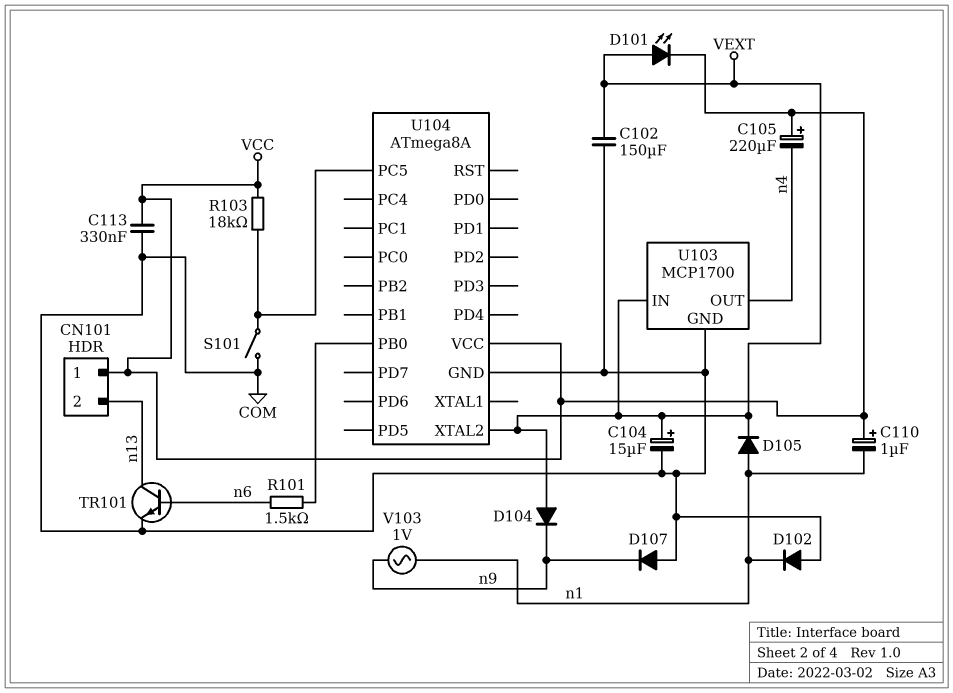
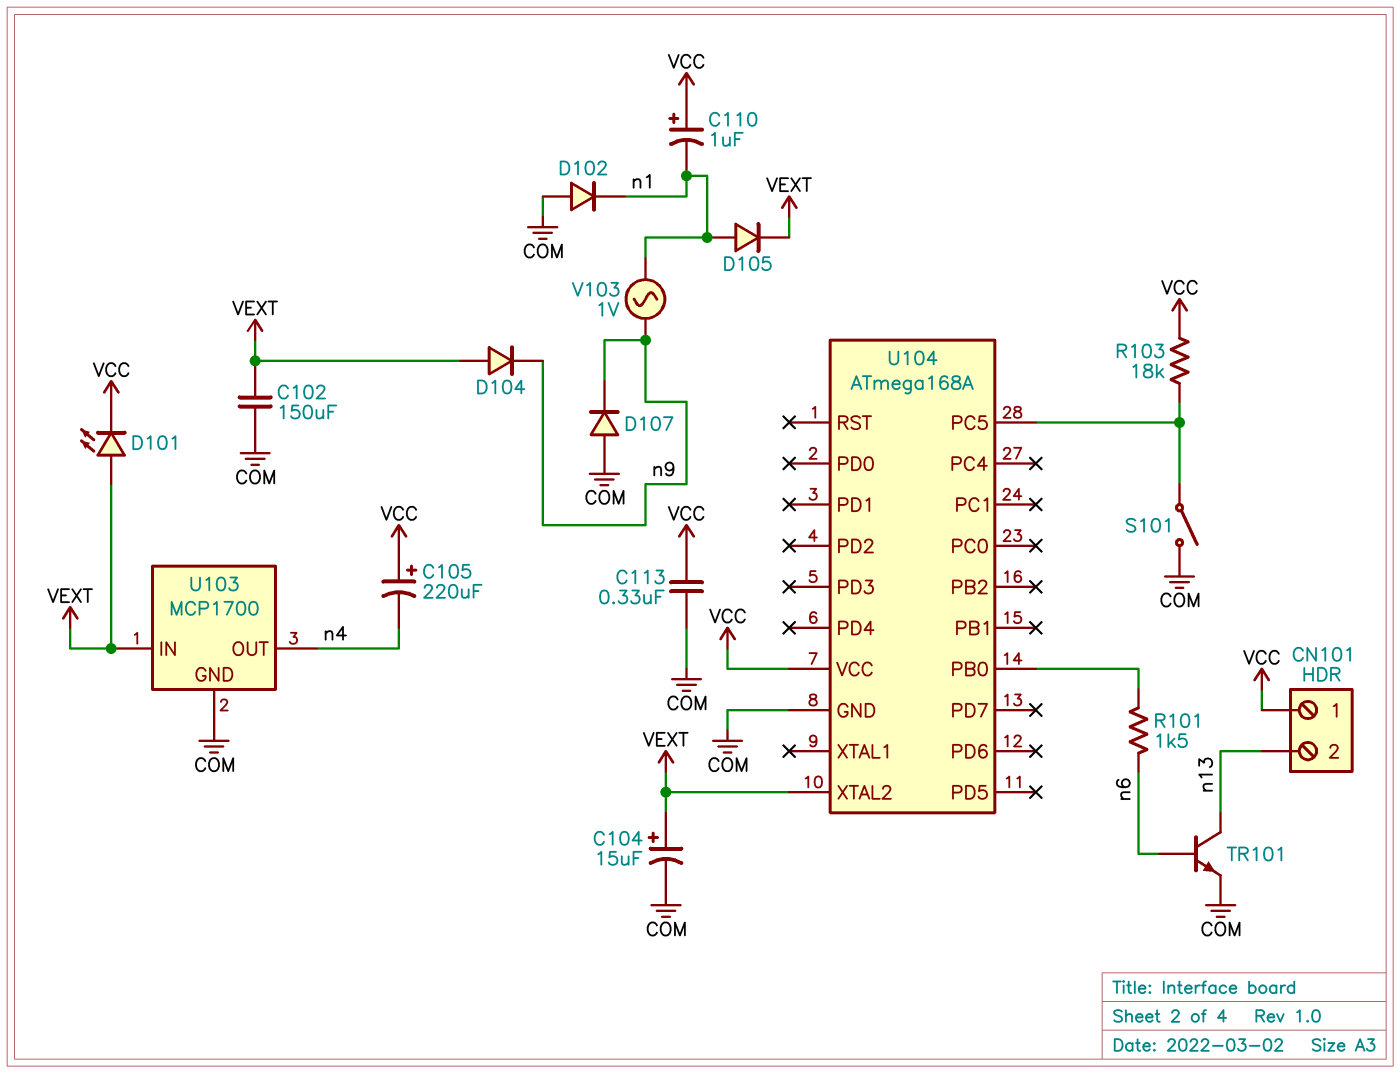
U104: ATmega8A -> ATmega168A

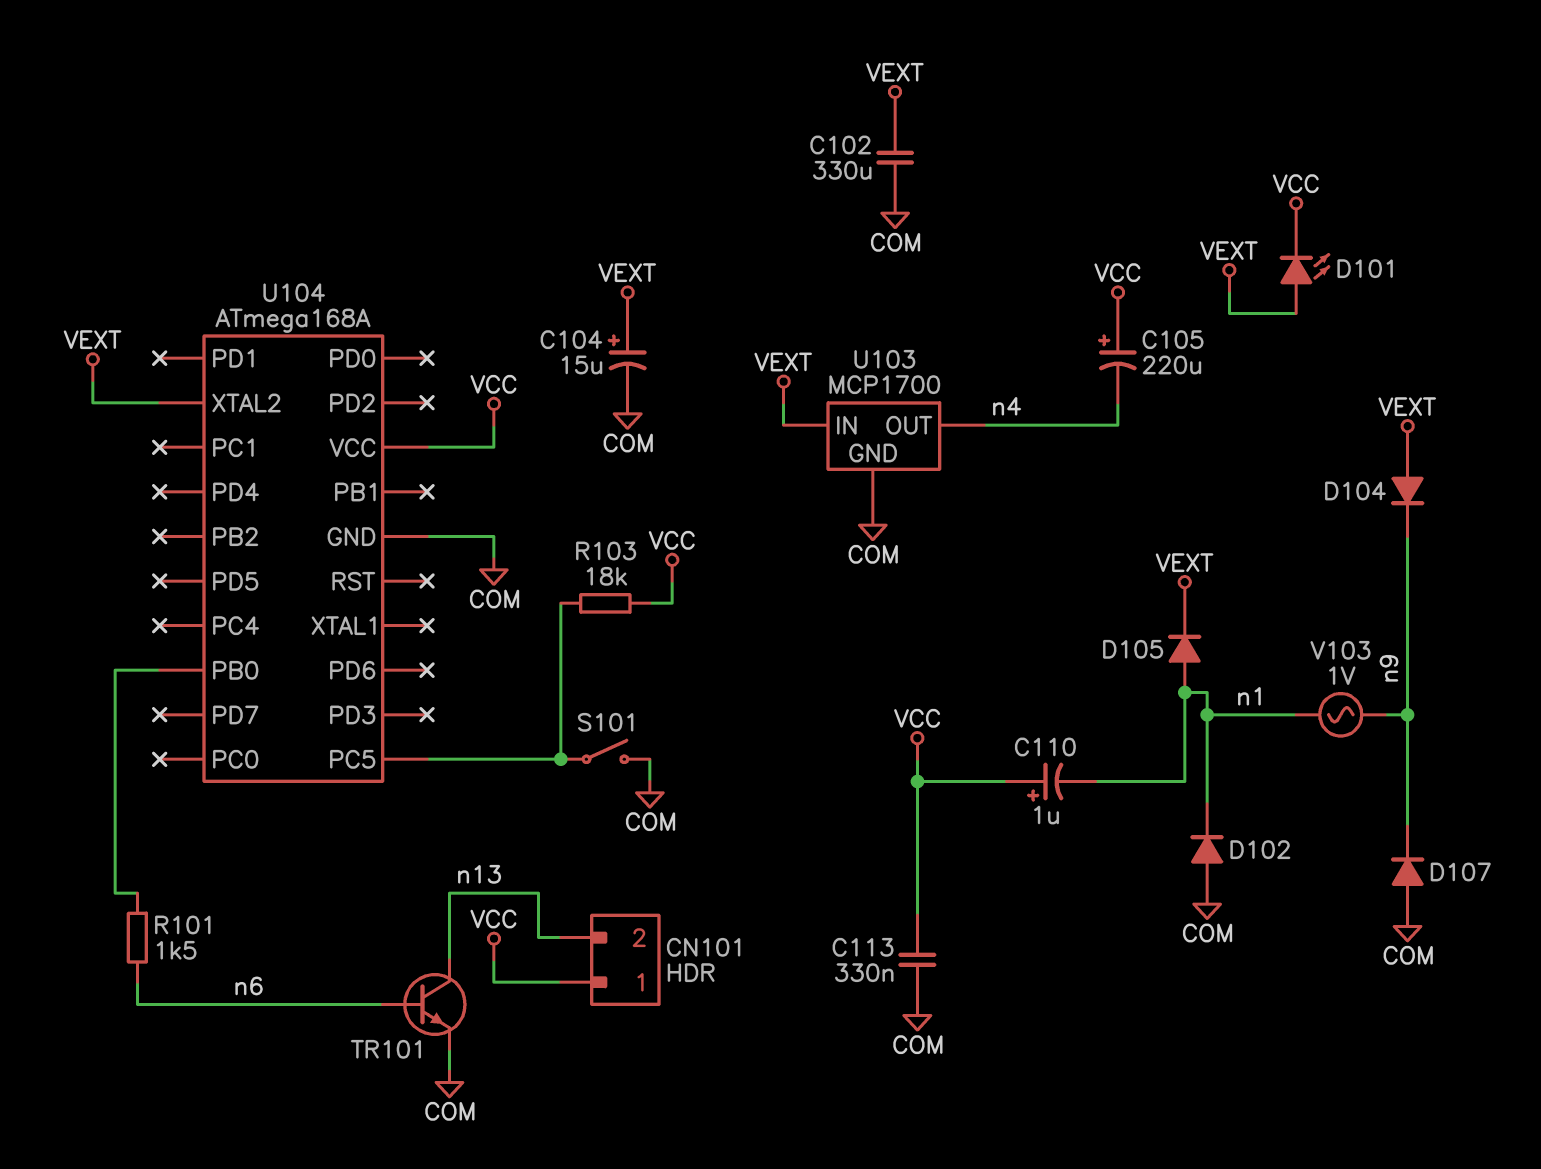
C102: 150uF (COM, VEXT) -> 330uF (COM, VEXT)

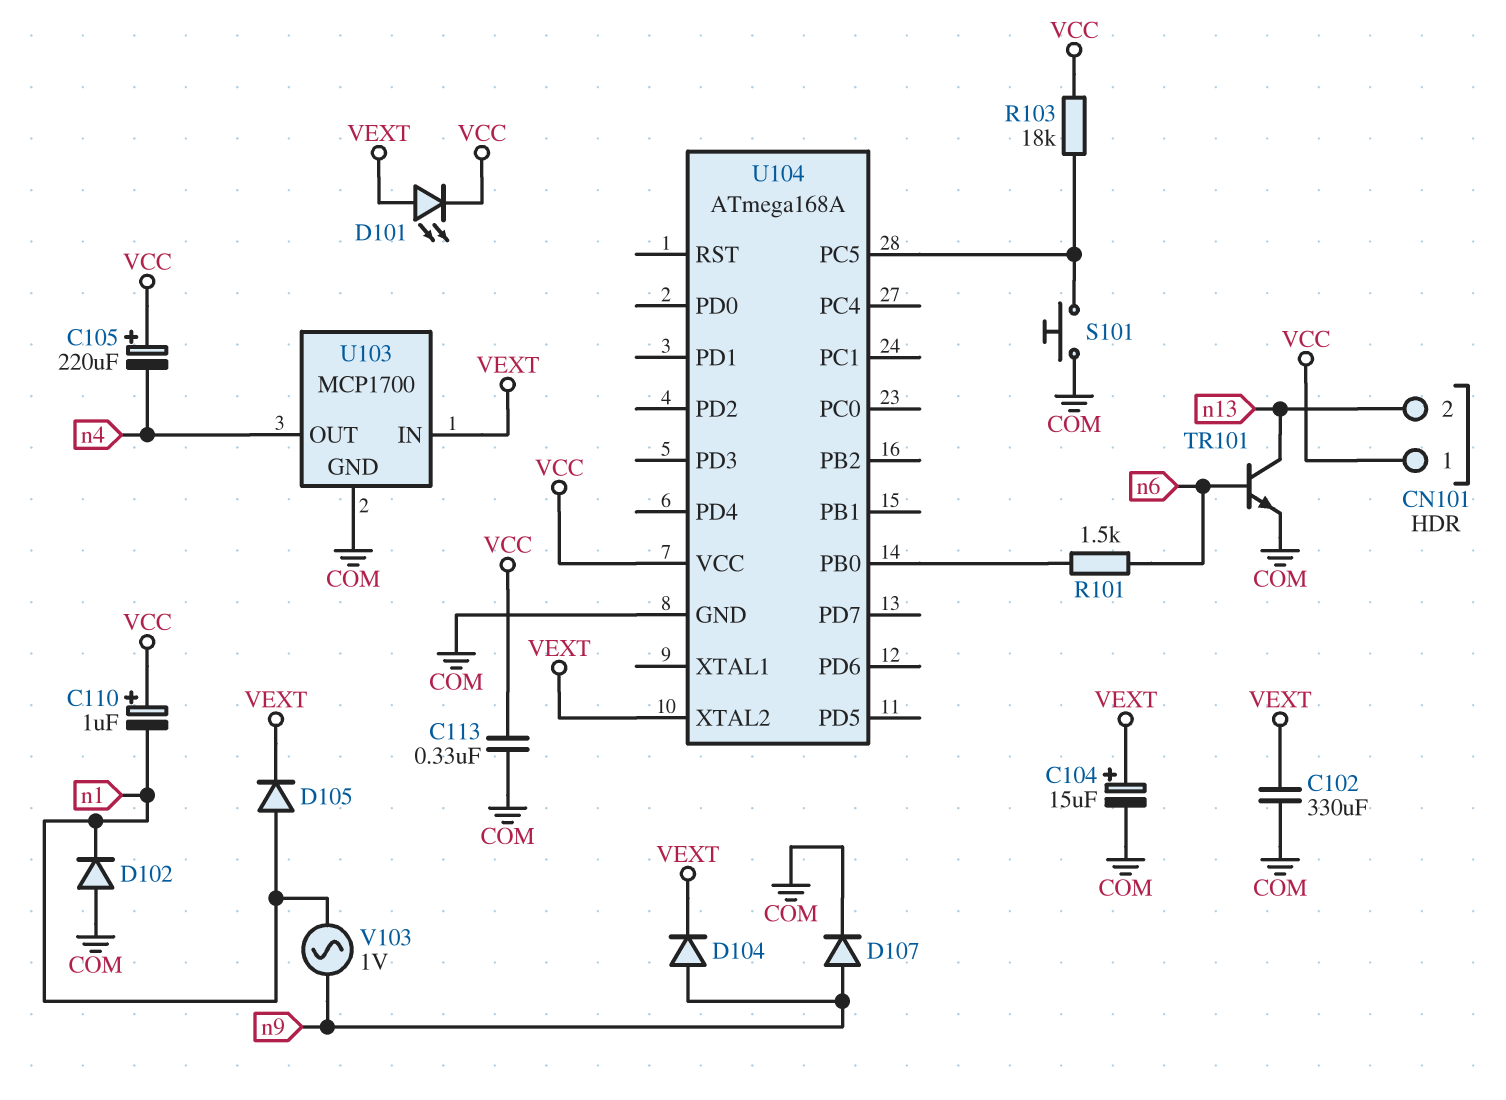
D104: diode (A VEXT, K n9) -> diode (A n9, K VEXT)
D107: diode (A COM, K n9) -> diode (A n9, K COM)
S101: switch (COM, U104/PC5) -> button (COM, U104/PC5)

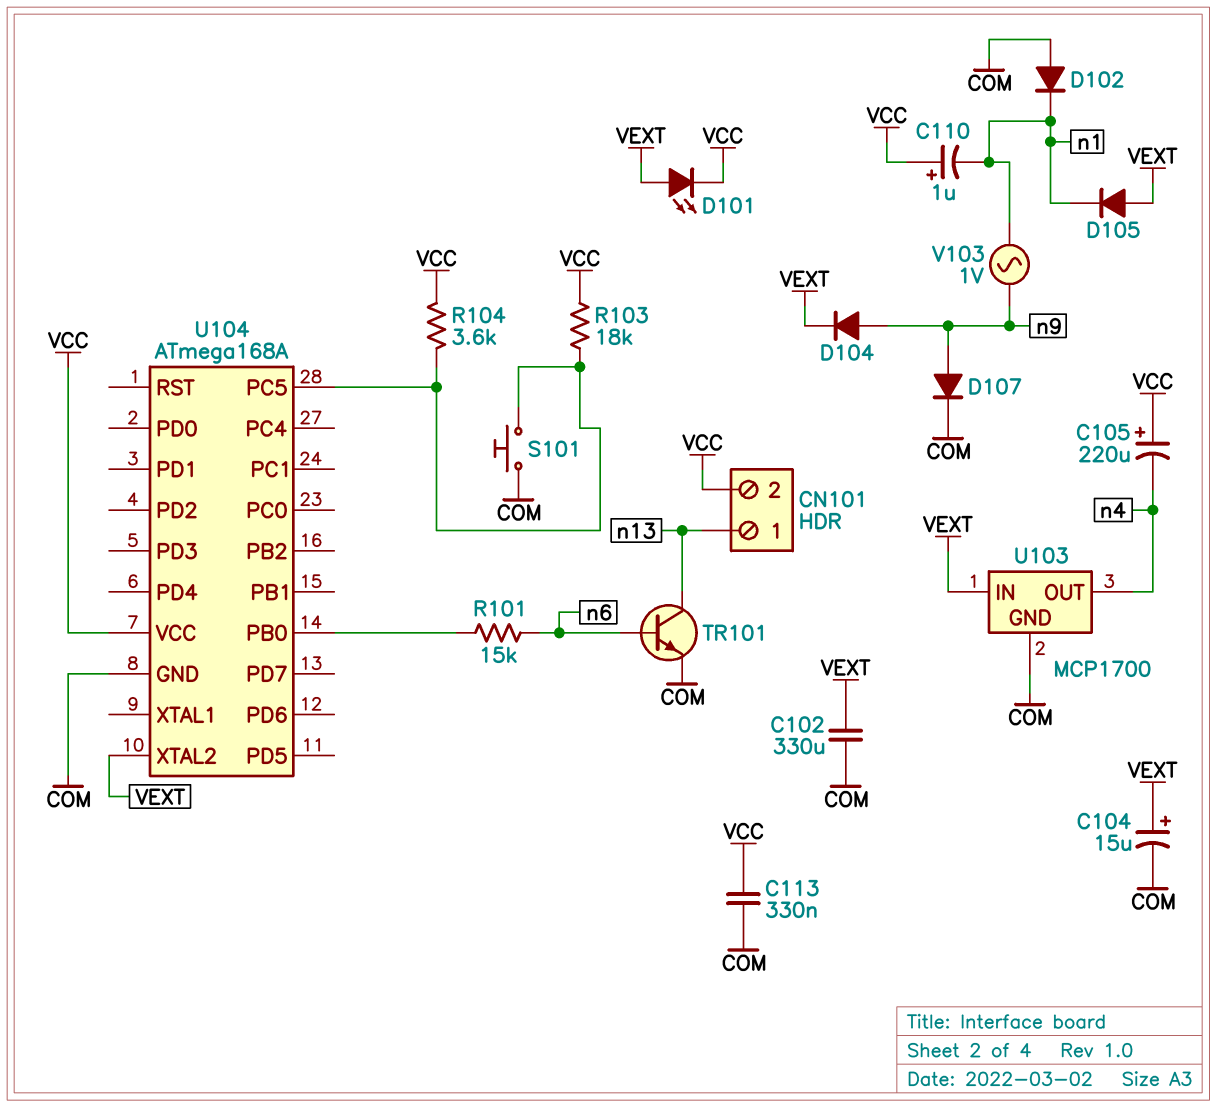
CN101 pin 1: VCC -> n13
CN101 pin 2: n13 -> VCC
D105: diode (A n1, K VEXT) -> diode (A VEXT, K n1)
R101: 1.5k (U104/PB0, n6) -> 15k (U104/PB0, n6)
R104: none -> 3.6k (U104/PC5, VCC)

